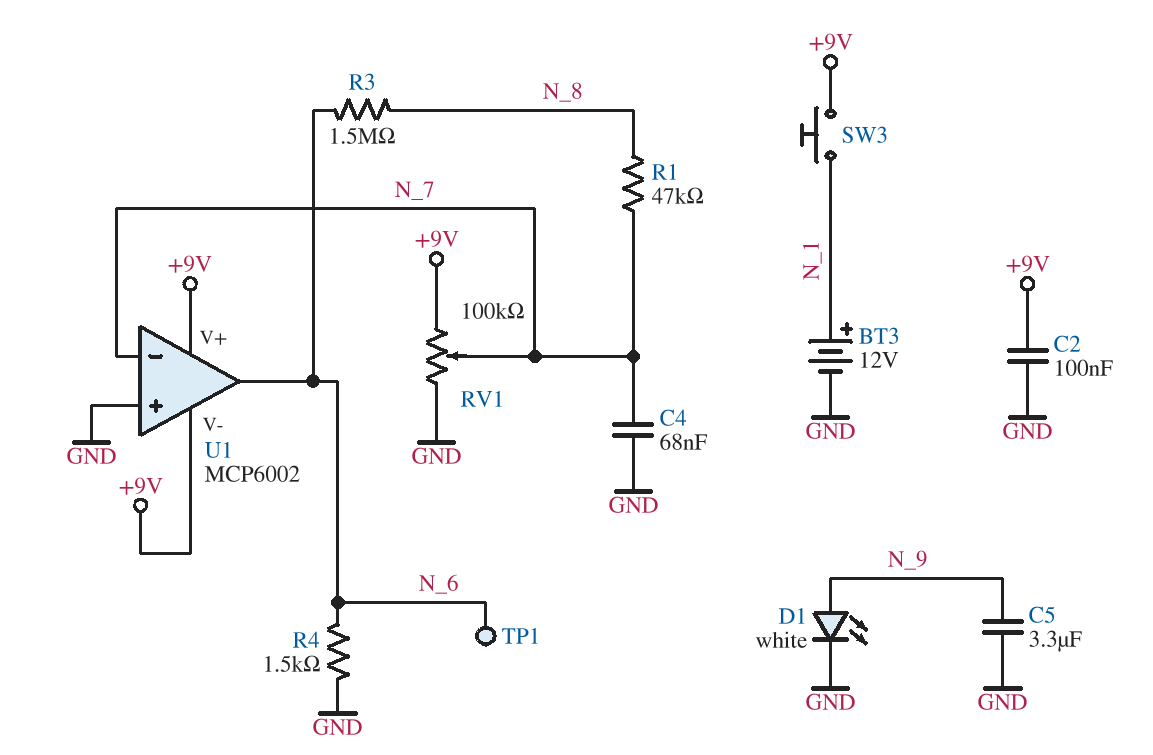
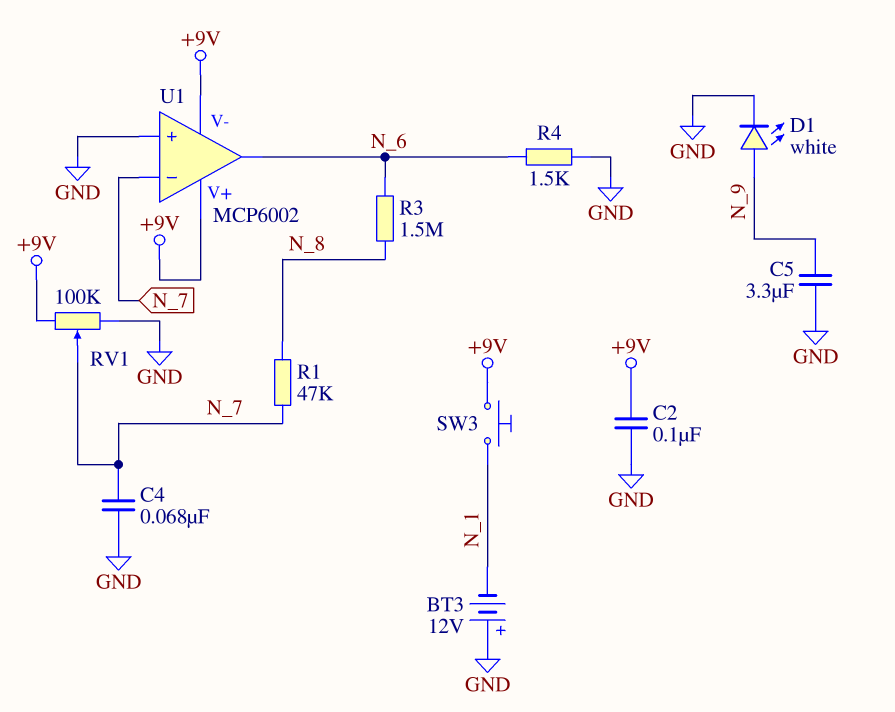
BT3: 12V (plus N_1, minus GND) -> 12V (plus GND, minus N_1)
TP1: test point (N_6) -> none

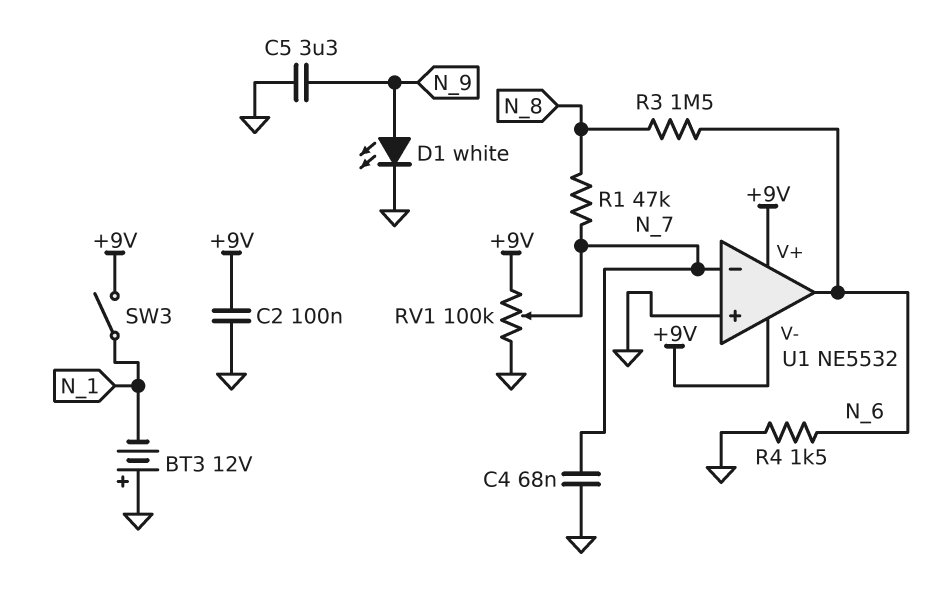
SW3: button (+9V, N_1) -> switch (+9V, N_1)
U1: MCP6002 -> NE5532

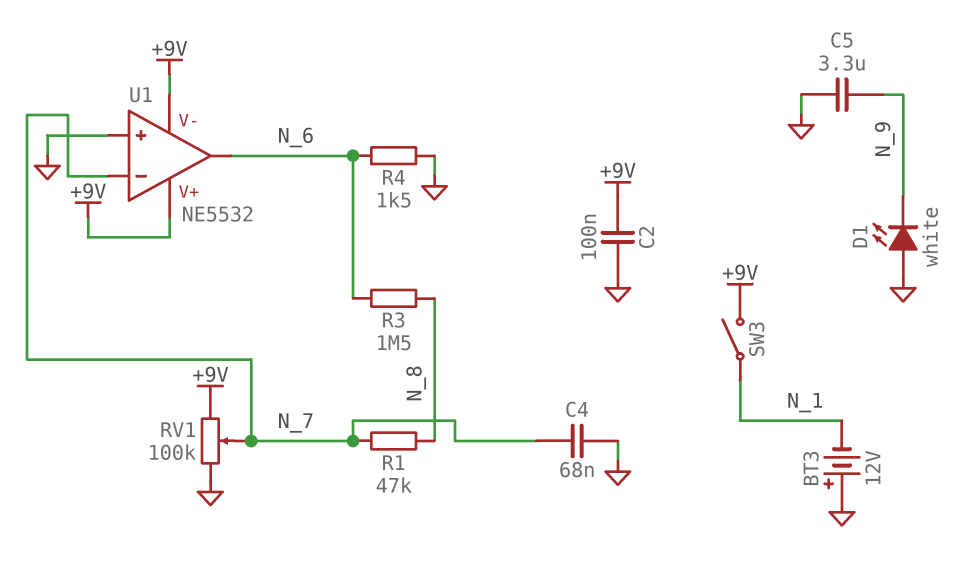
D1: LED white (A N_9, K GND) -> LED white (A GND, K N_9)

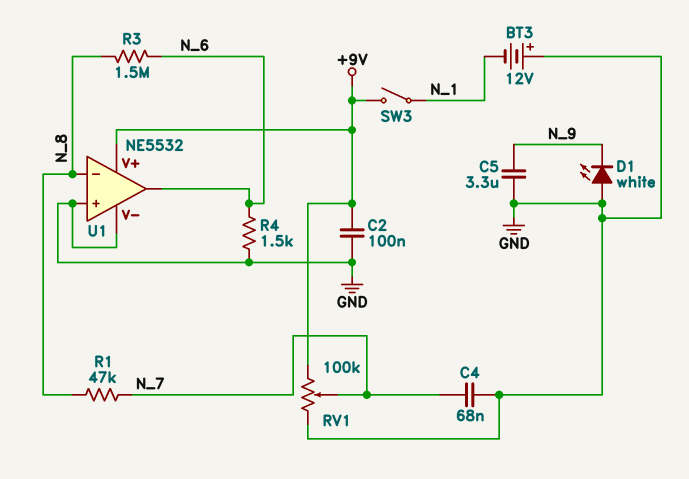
U1 pin V-: +9V -> GND
U1 pin in-: N_7 -> N_8

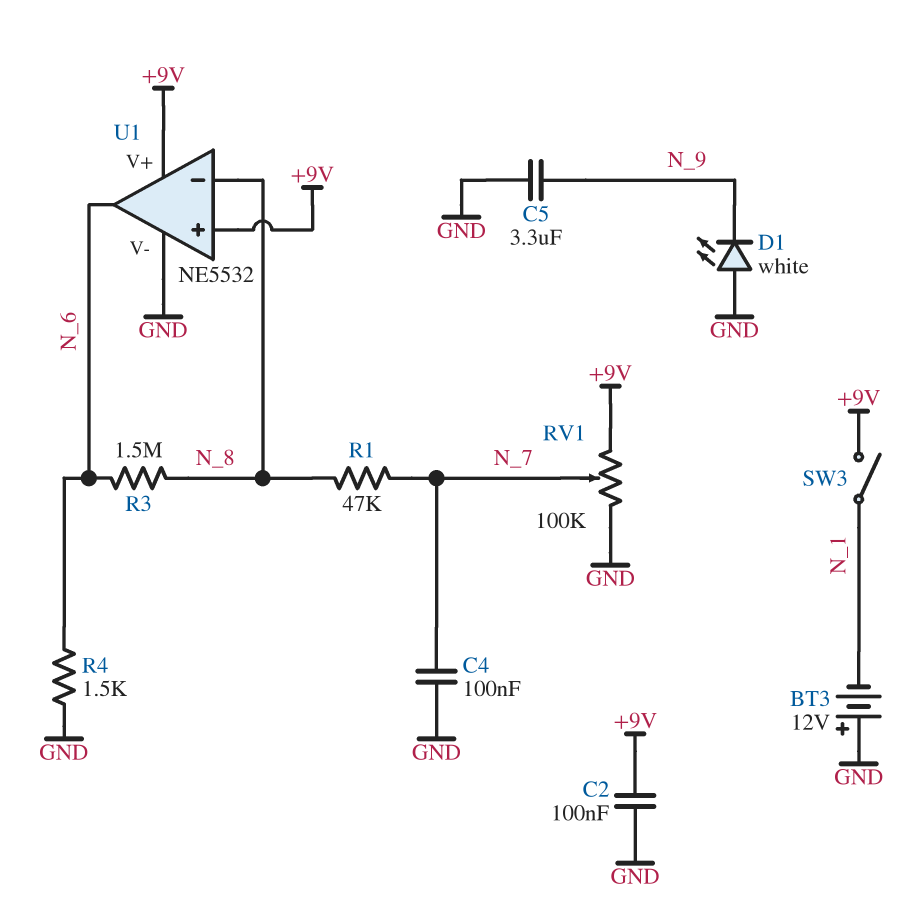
C4: 68nF (GND, N_7) -> 100nF (GND, N_7)
U1 pin in+: GND -> +9V

